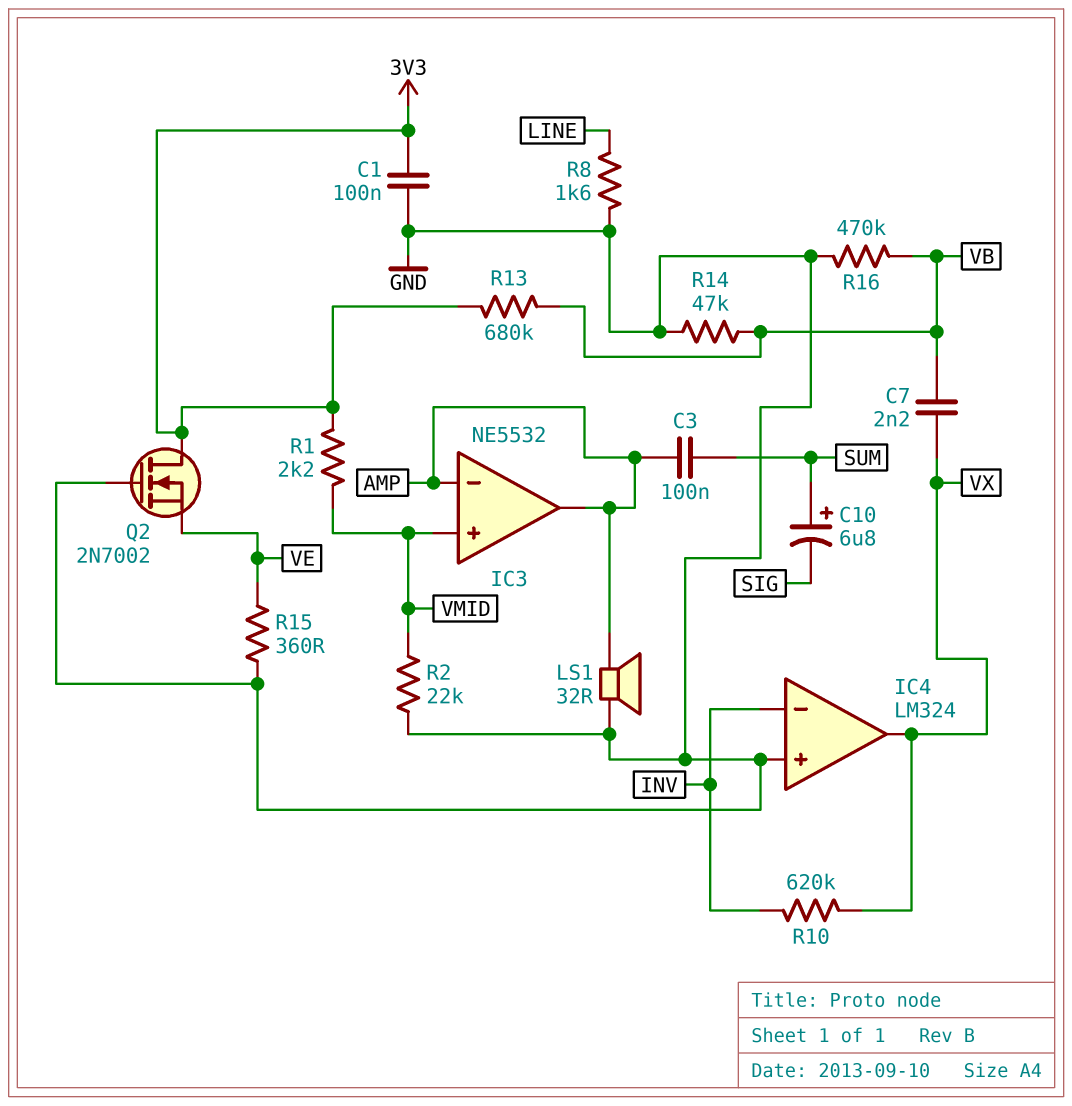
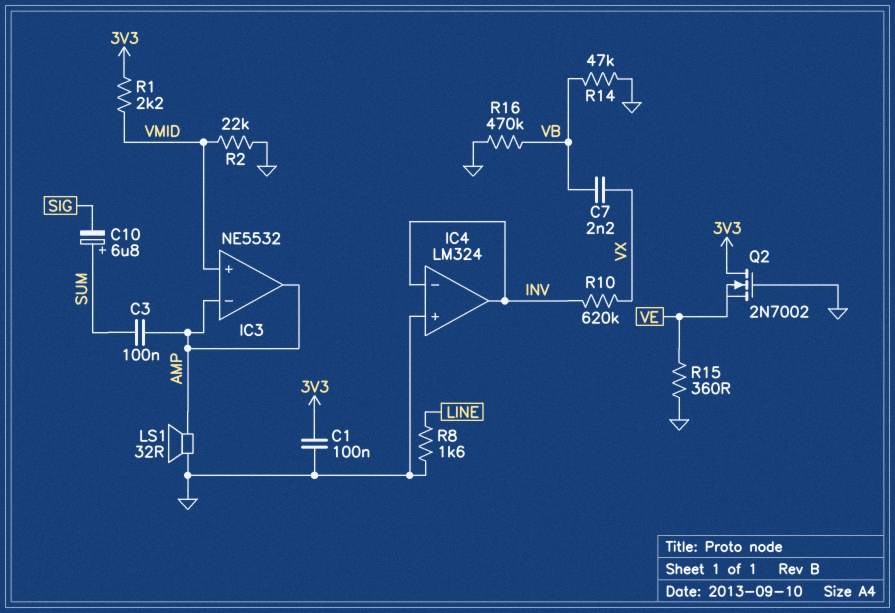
IC4 pin out: VX -> INV
R13: 680k (3V3, VB) -> none

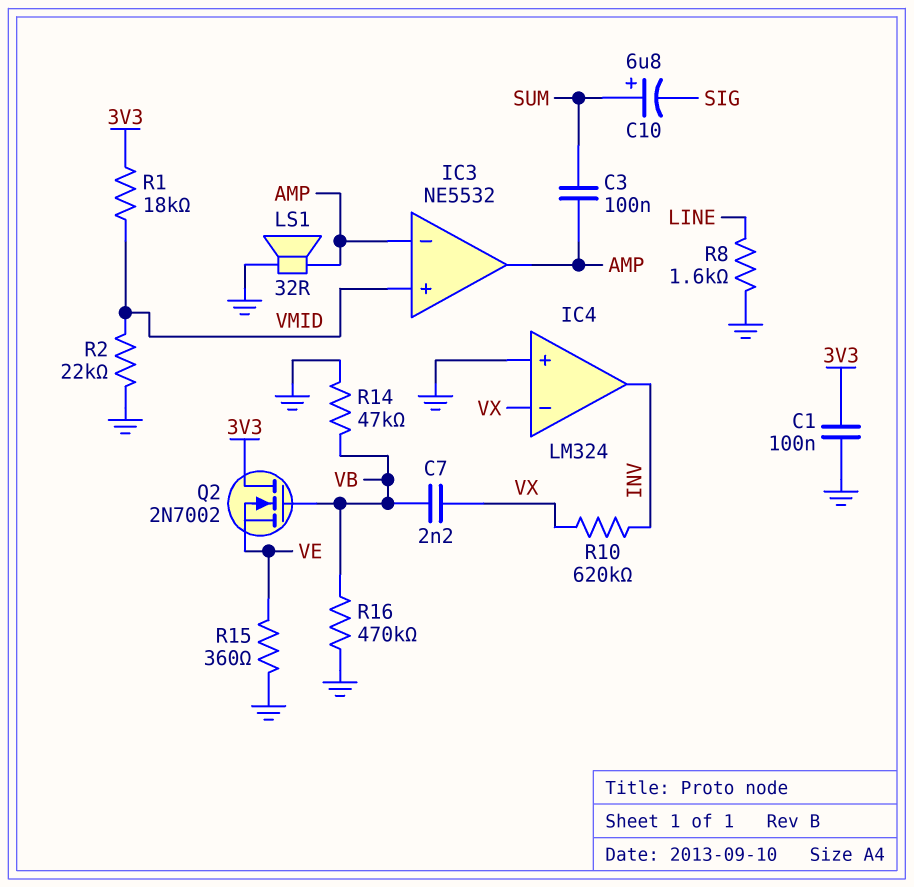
IC4 pin in-: INV -> VX
Q2: NMOS 2N7002 (G GND, D 3V3, S VE) -> NMOS 2N7002 (G VB, D 3V3, S VE)
R1: 2.2k (3V3, VMID) -> 18k (3V3, VMID)

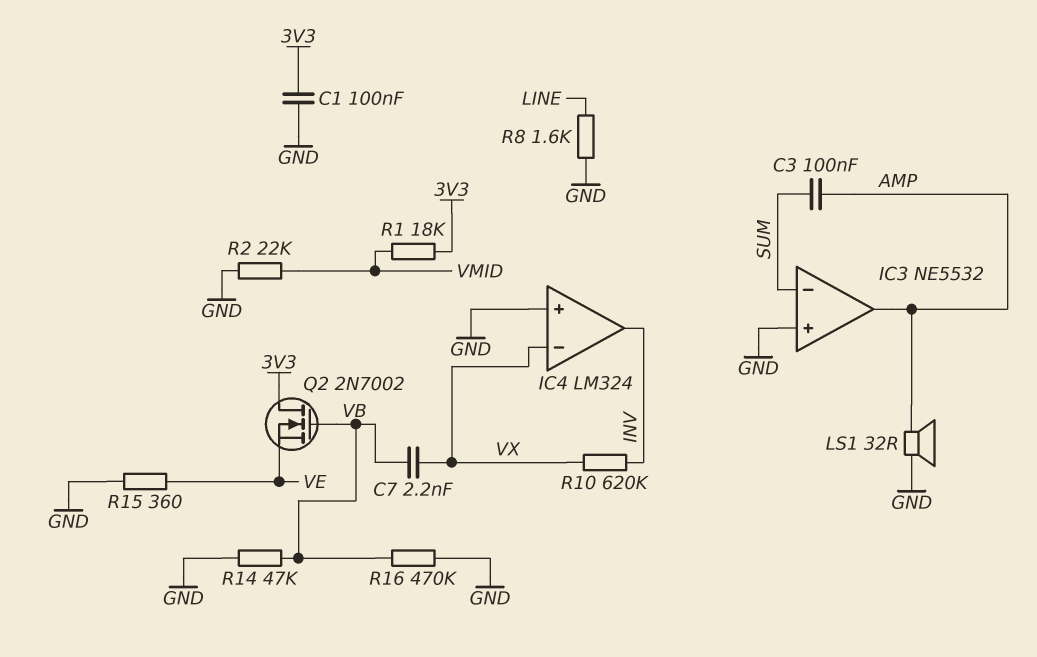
C10: 6.8uF (plus SUM, minus SIG) -> none
IC3 pin in+: VMID -> GND
IC3 pin in-: AMP -> SUM

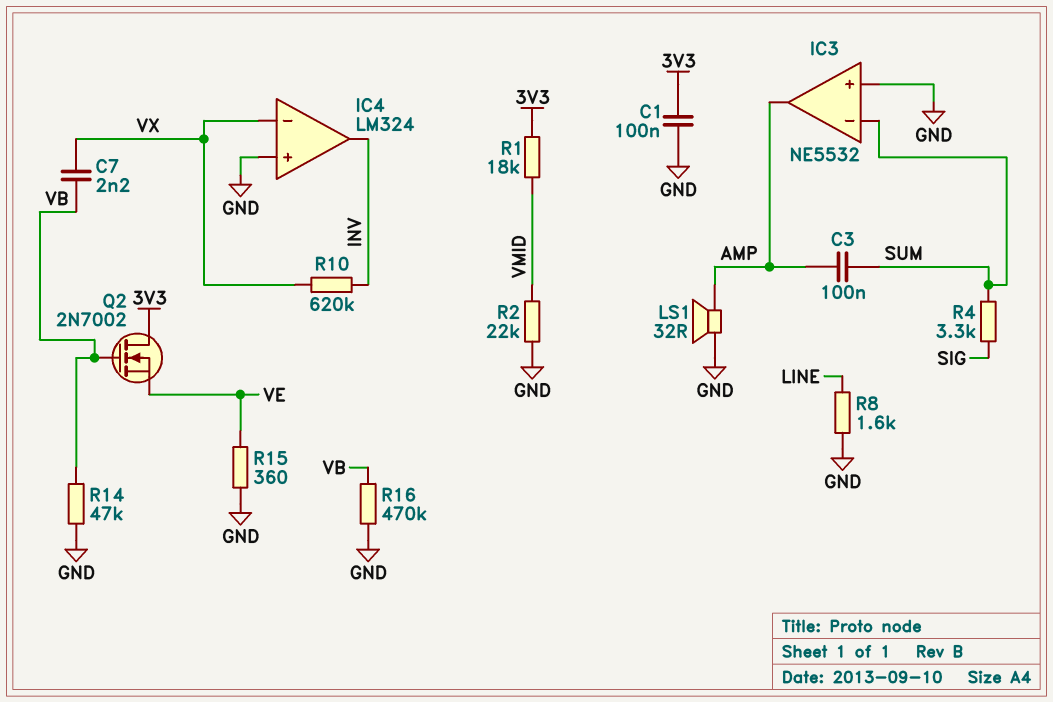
R4: none -> 3.3k (SIG, SUM)

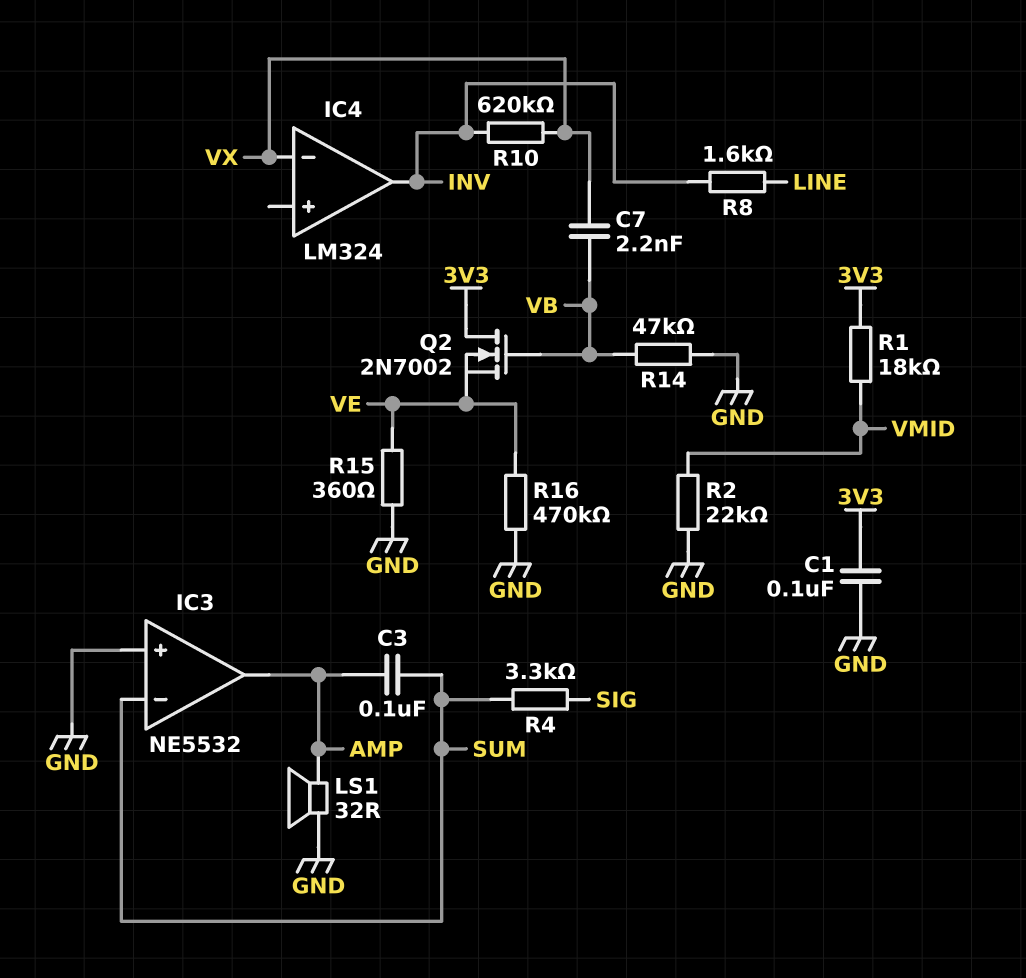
IC4 pin in+: GND -> none
R8: 1.6k (GND, LINE) -> 1.6k (INV, LINE)
R16: 470k (GND, VB) -> 470k (GND, VE)

